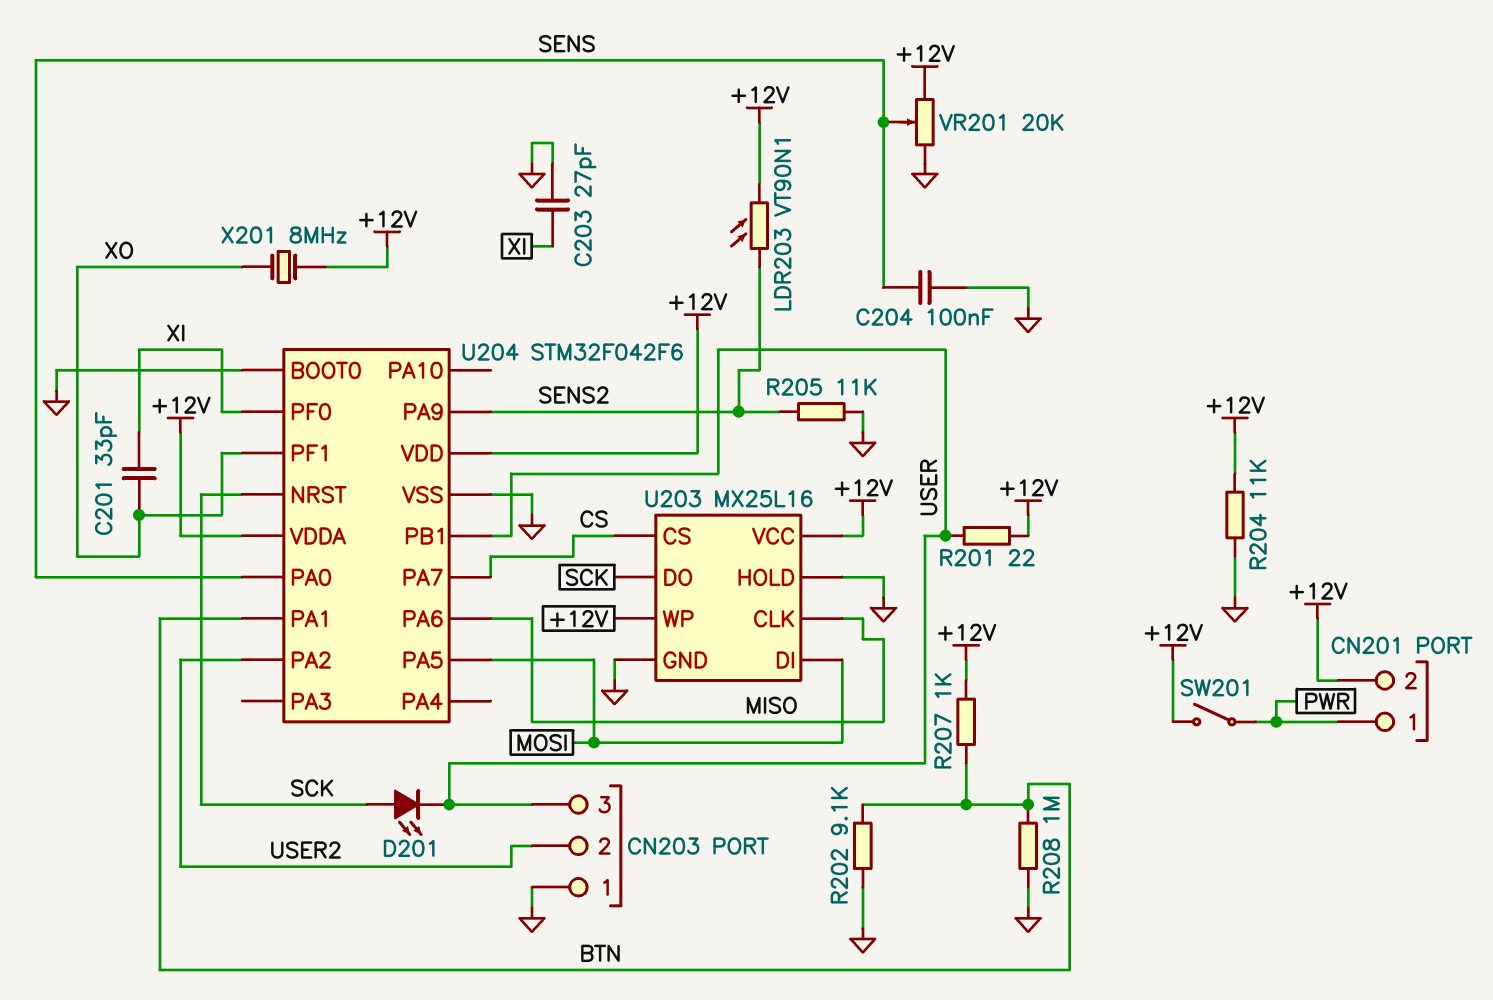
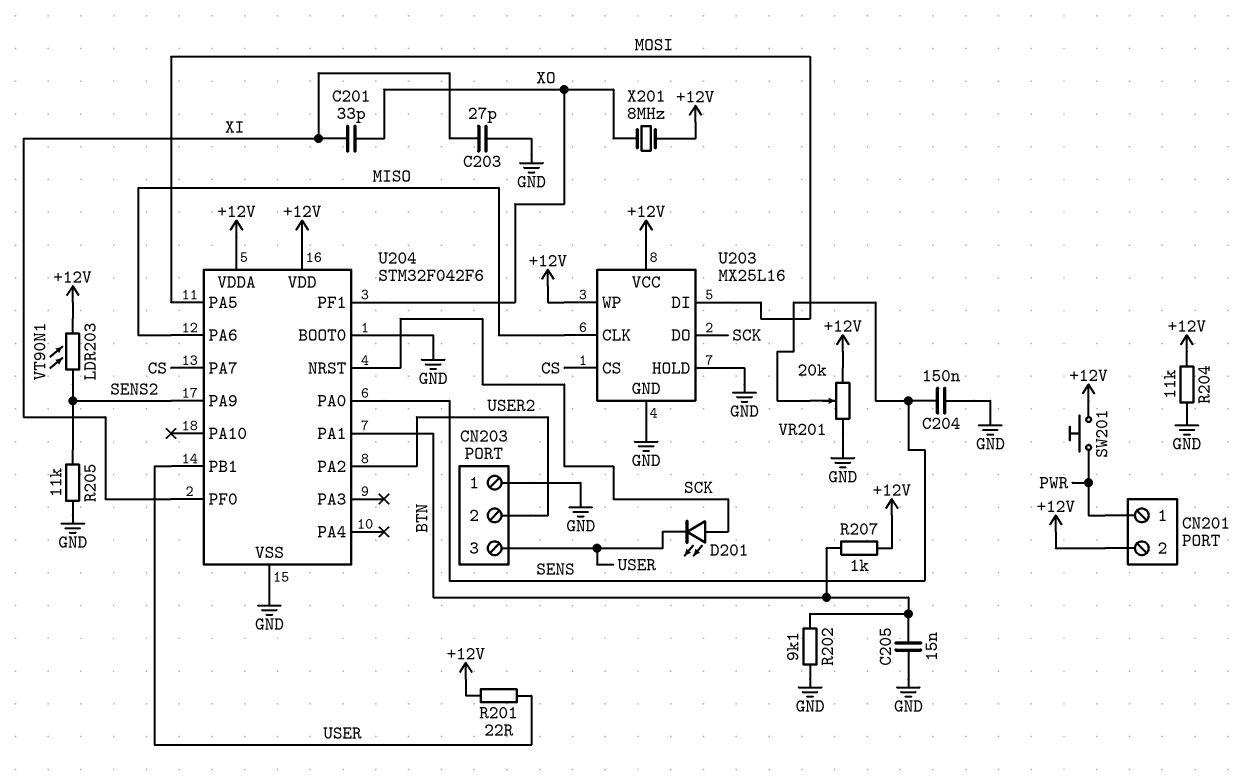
C204: 100nF (GND, SENS) -> 150nF (GND, SENS)
C205: none -> 15nF (BTN, GND)
R208: 1M (BTN, GND) -> none
SW201: switch (+12V, PWR) -> button (+12V, PWR)

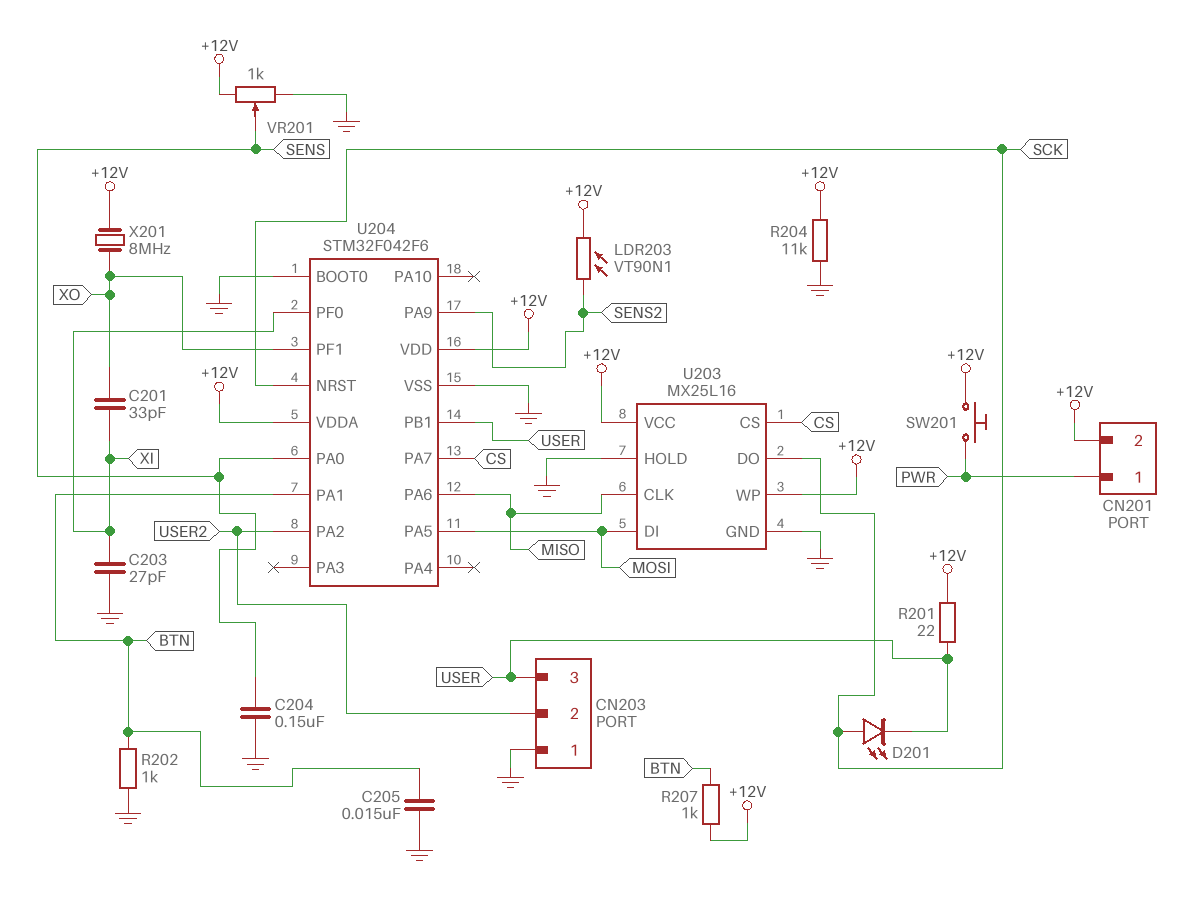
R202: 9.1k (BTN, GND) -> 1k (BTN, GND)
R205: 11k (GND, SENS2) -> none
VR201: 20k (+12V, GND, wiper SENS) -> 1k (+12V, GND, wiper SENS)

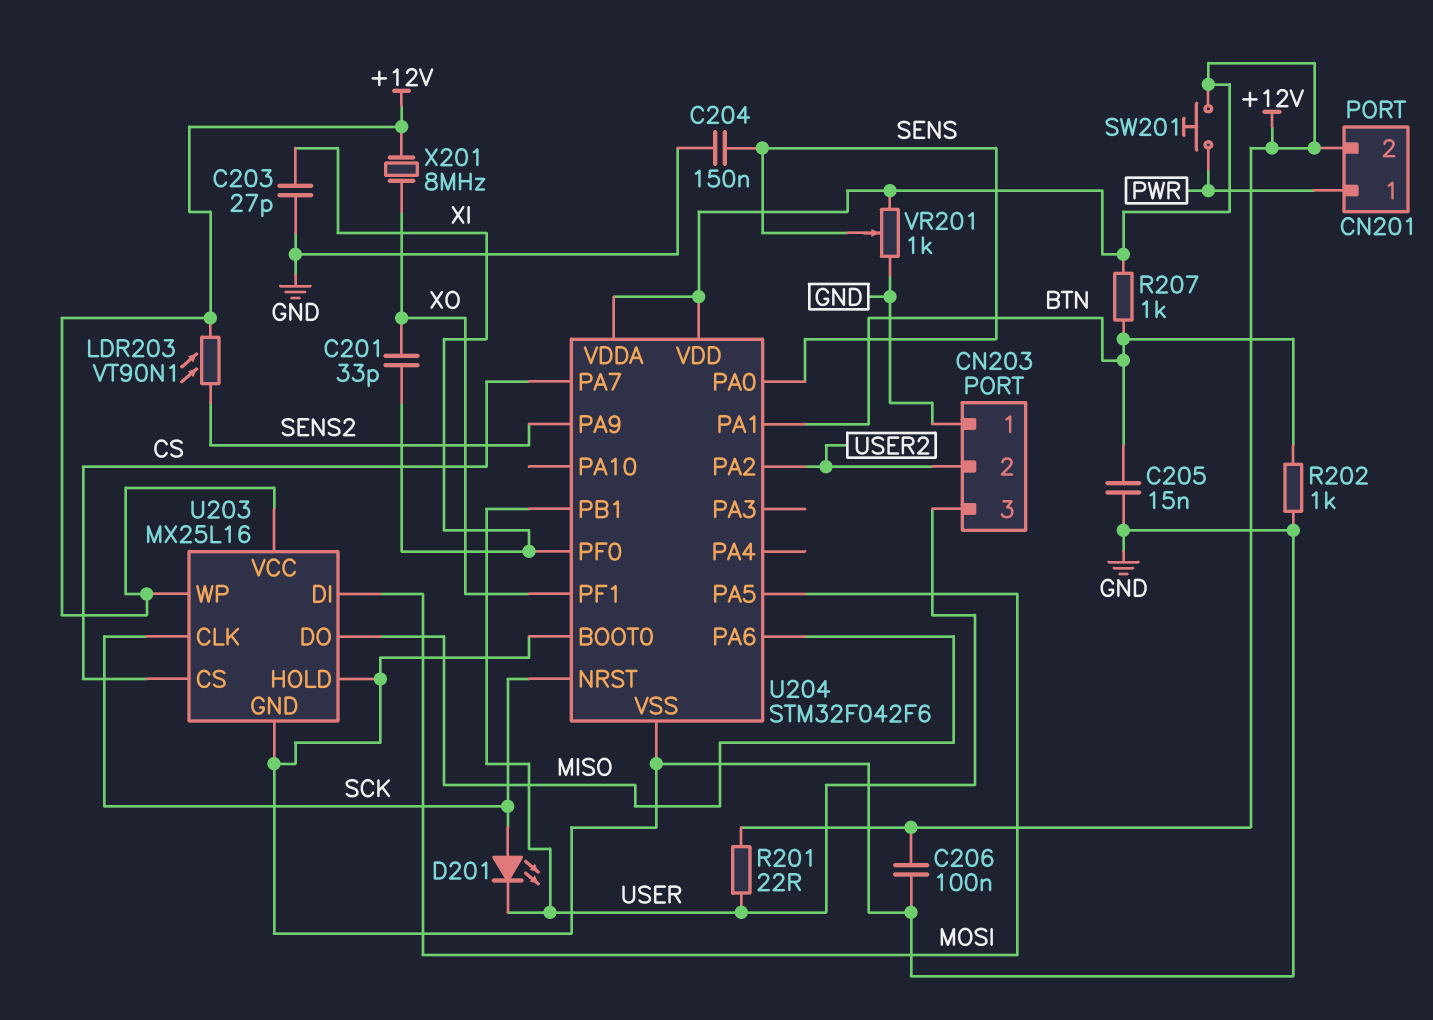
C206: none -> 100nF (+12V, GND)
R204: 11k (+12V, GND) -> none
U203 pin CLK: MISO -> SCK
U203 pin DO: SCK -> MISO

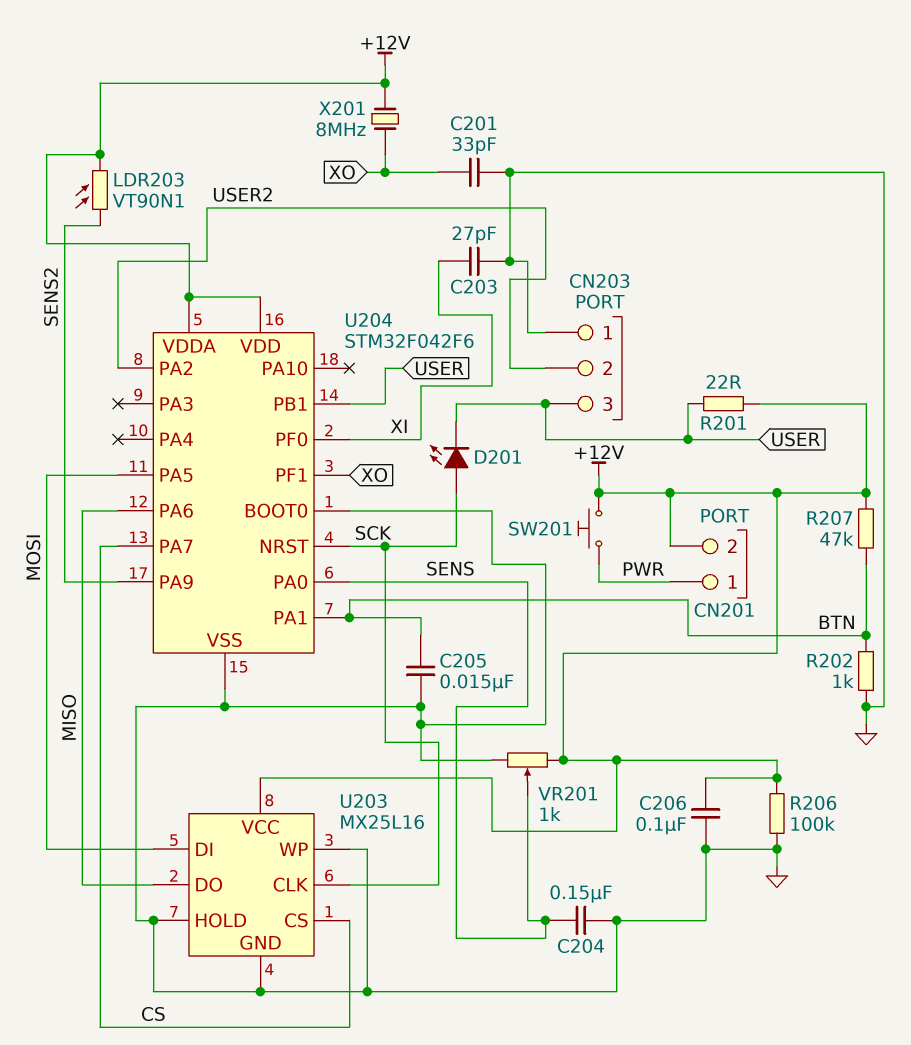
C201: 33pF (XI, XO) -> 33pF (GND, XO)
R206: none -> 100k (+12V, GND)
R207: 1k (+12V, BTN) -> 47k (+12V, BTN)
U203 pin WP: +12V -> GND

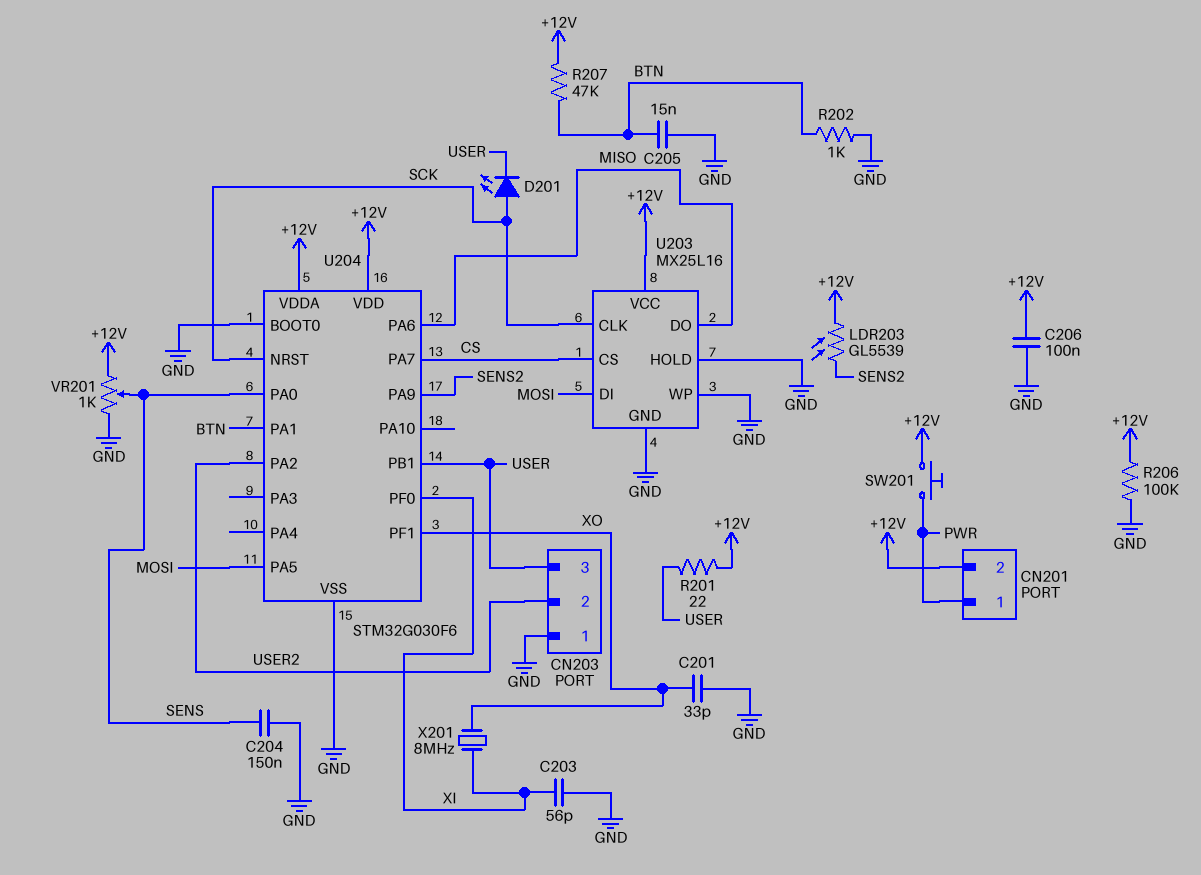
C203: 27pF (GND, XI) -> 56pF (GND, XI)
LDR203: VT90N1 (+12V, SENS2) -> GL5539 (+12V, SENS2)
U204: STM32F042F6 -> STM32G030F6
X201: 8MHz (+12V, XO) -> 8MHz (XI, XO)

